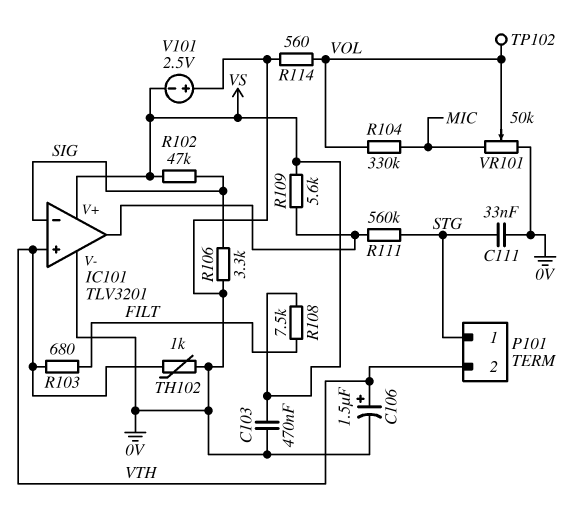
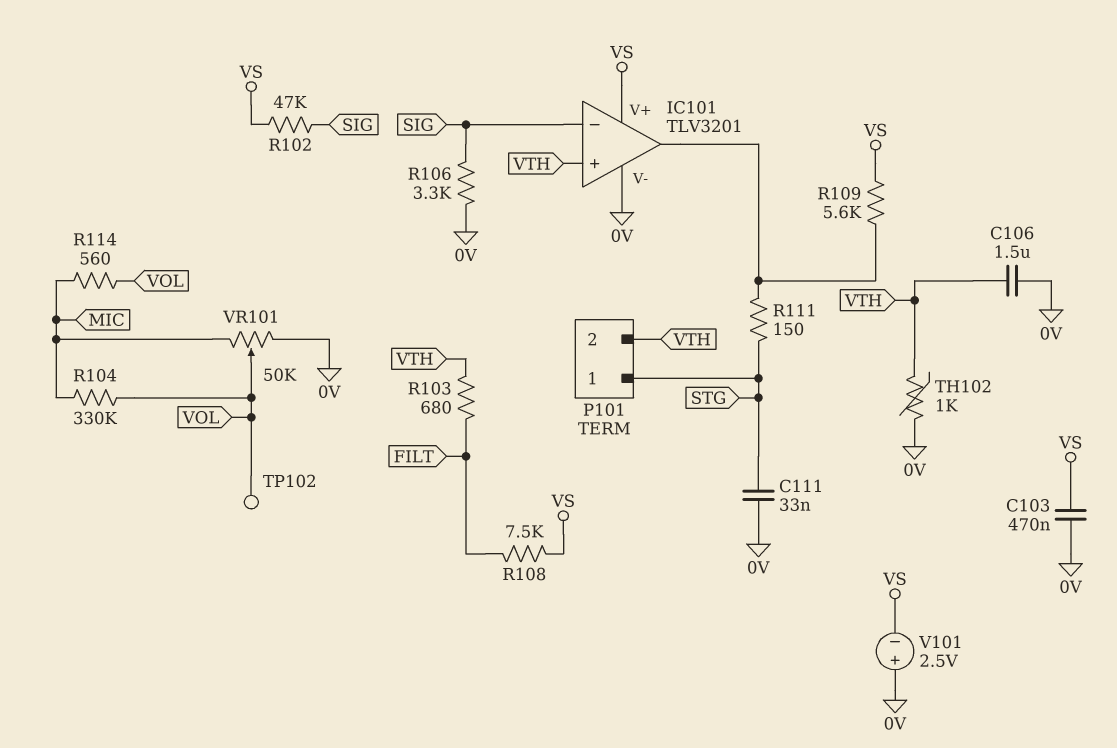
C106: 1.5uF (plus VTH, minus 0V) -> 1.5uF (0V, VTH)
R111: 560k (IC101/out, STG) -> 150 (IC101/out, STG)
R114: 560 (0V, VOL) -> 560 (MIC, VOL)

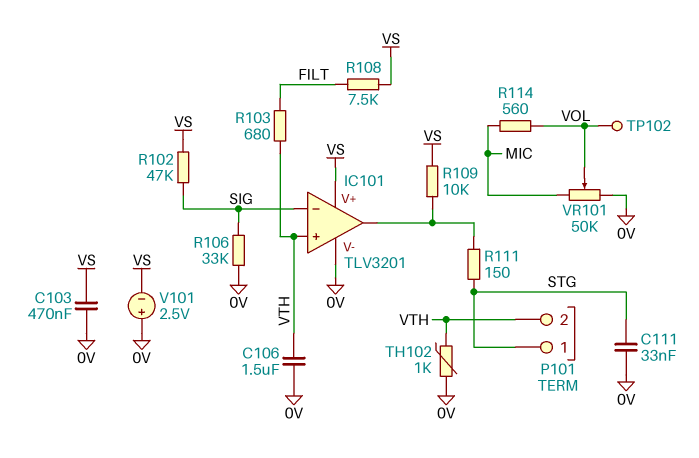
R104: 330k (MIC, VOL) -> none
R106: 3.3k (0V, SIG) -> 33k (0V, SIG)
R109: 5.6k (IC101/out, VS) -> 10k (IC101/out, VS)

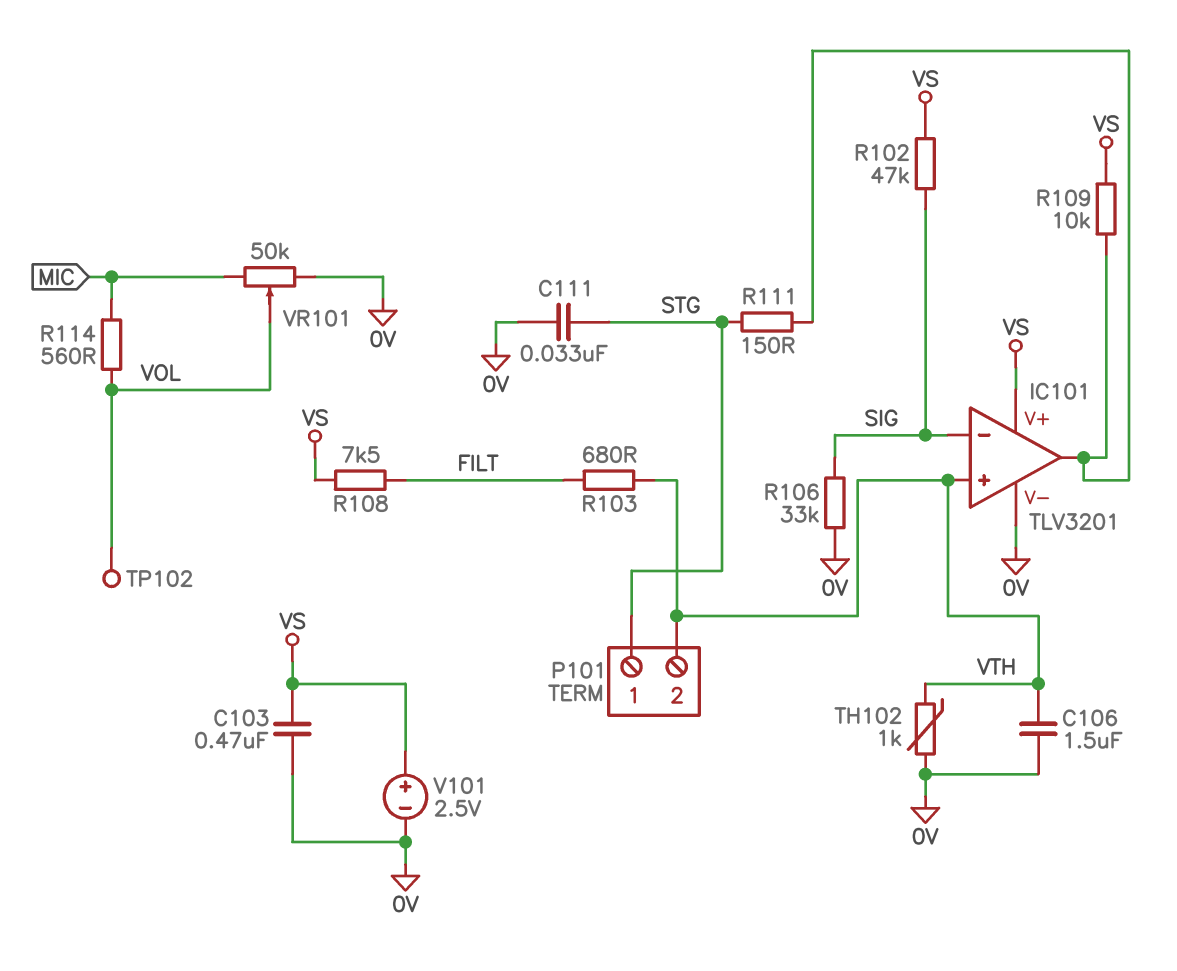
V101: 2.5V (plus 0V, minus VS) -> 2.5V (plus VS, minus 0V)

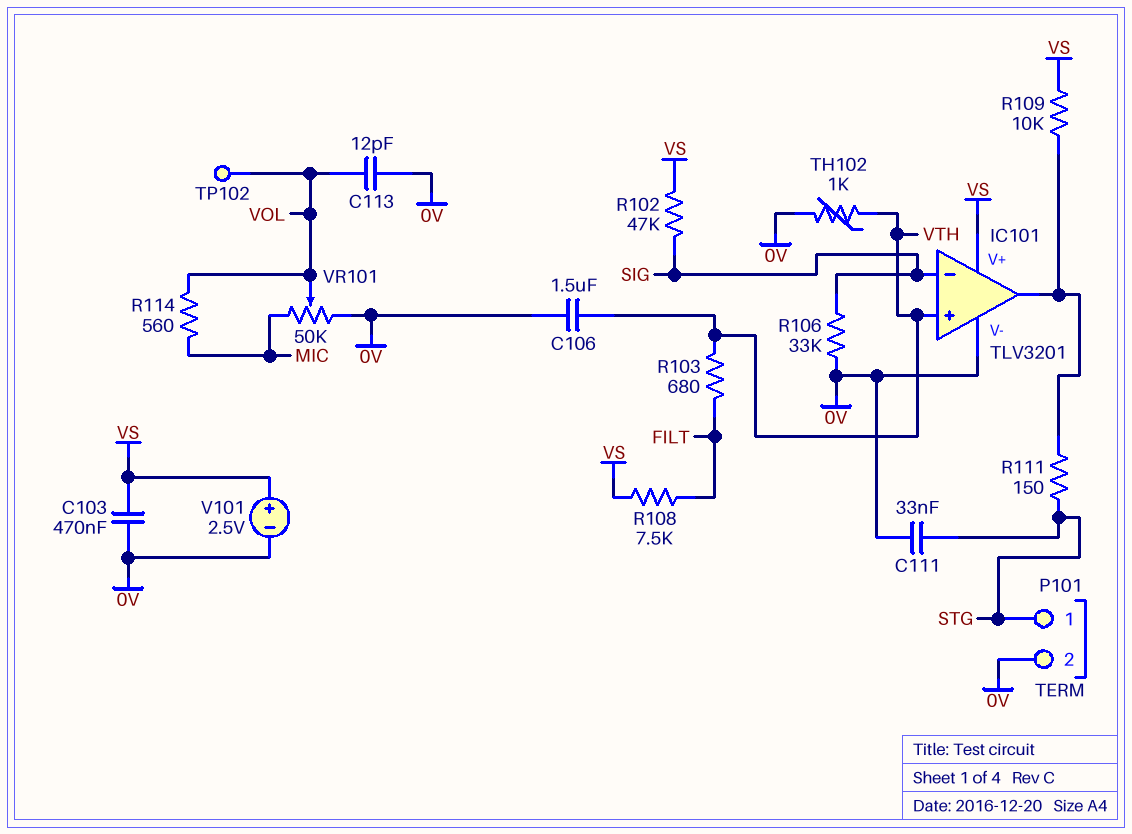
C113: none -> 12pF (0V, VOL)
P101 pin 2: VTH -> 0V

